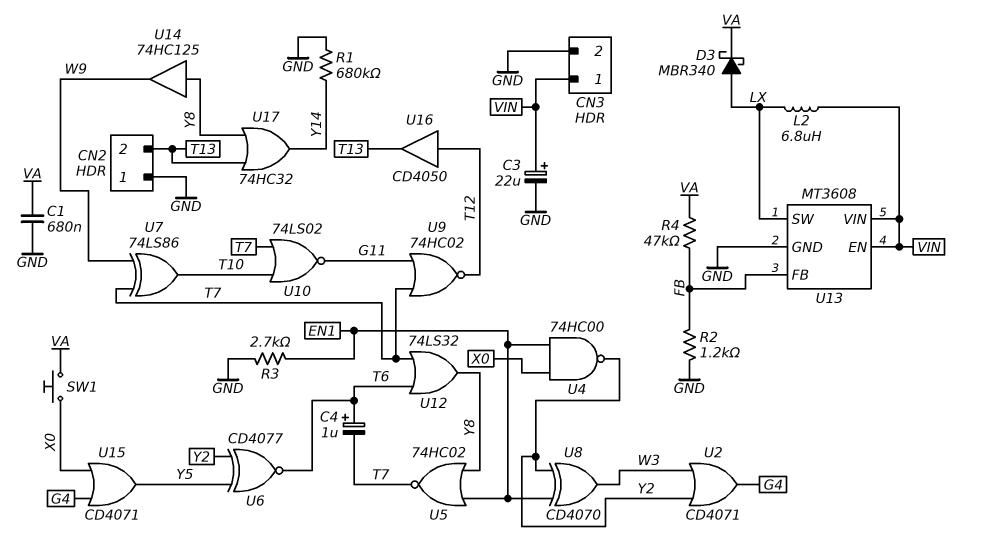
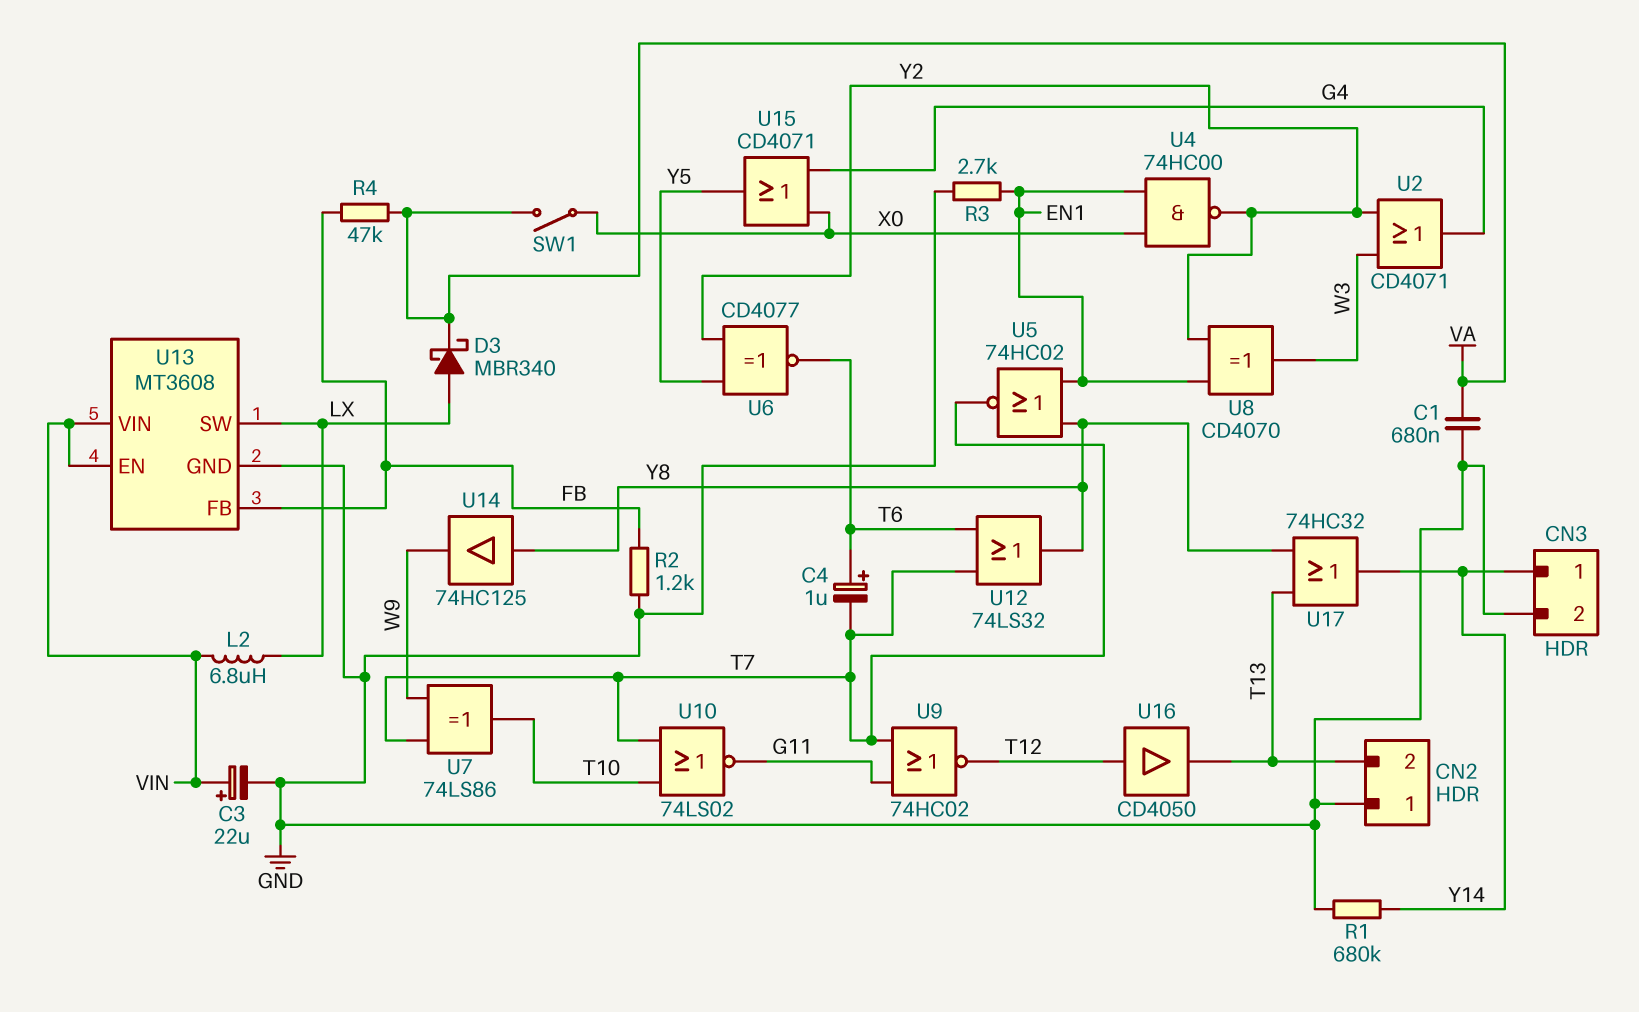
CN3 pin 1: VIN -> Y14
SW1: button (VA, X0) -> switch (VA, X0)

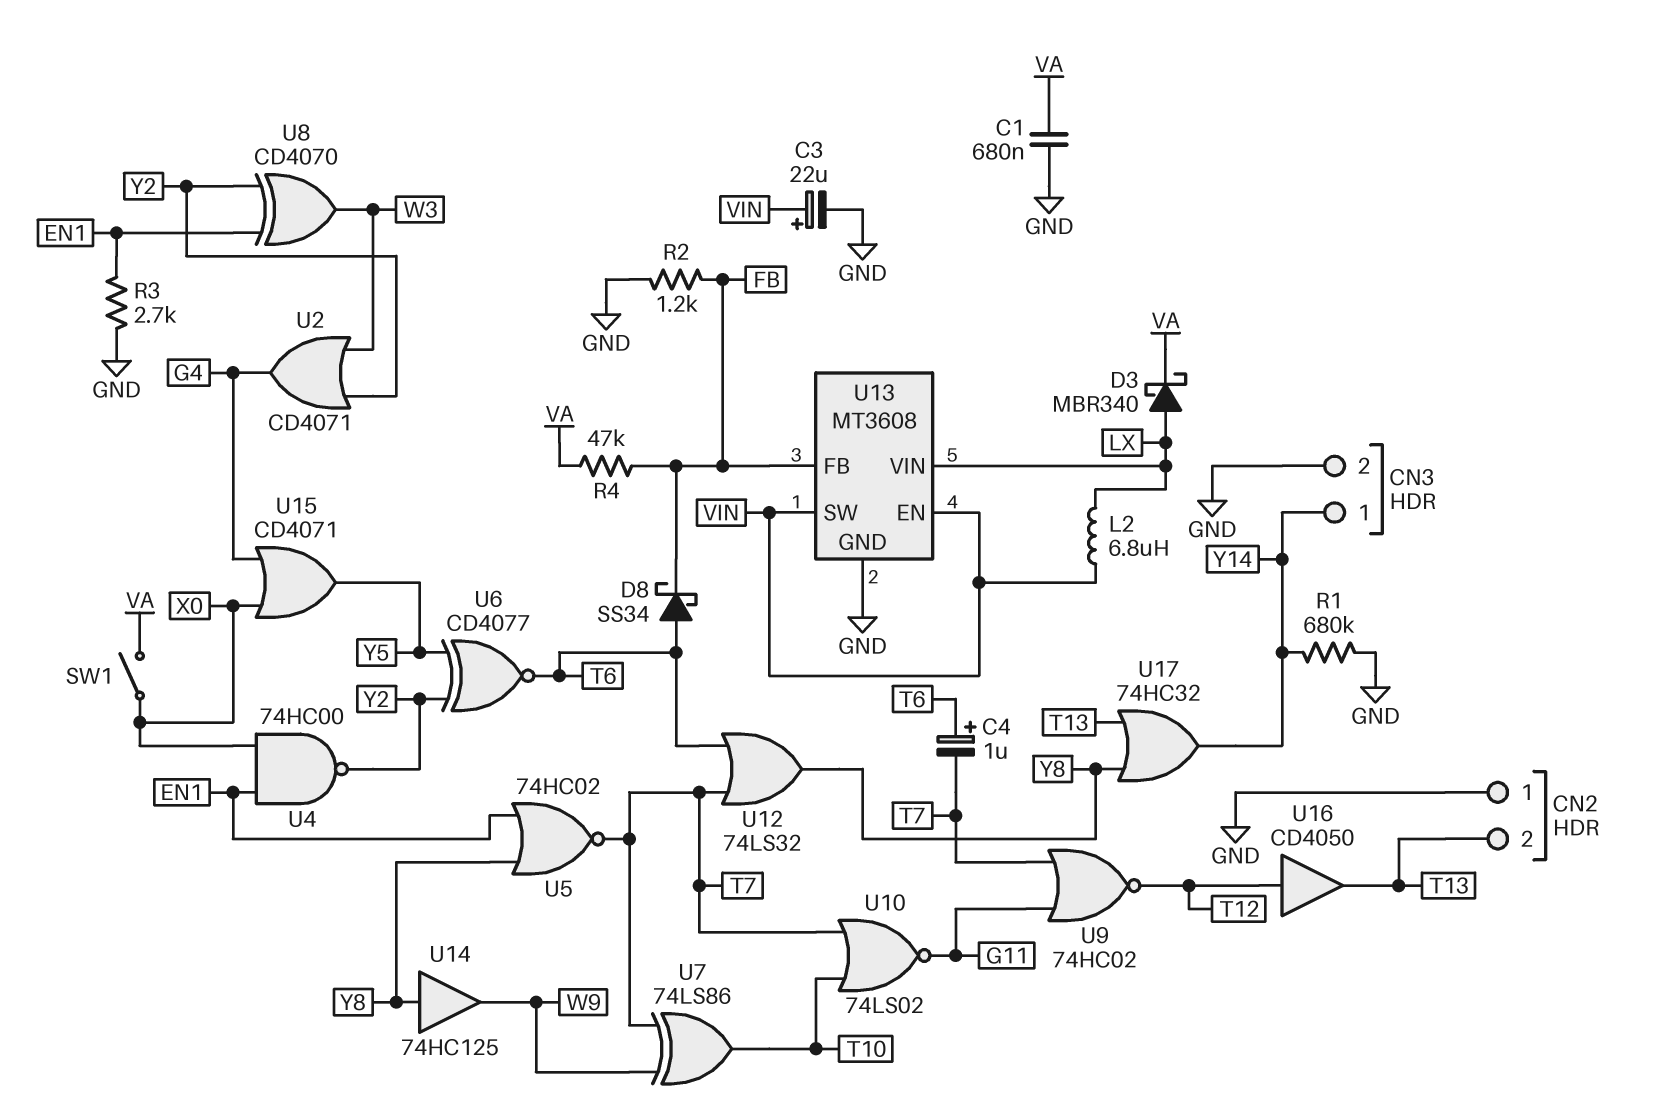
D8: none -> schottky SS34 (A T6, K FB)
U13 pin SW: LX -> VIN
U13 pin VIN: VIN -> LX

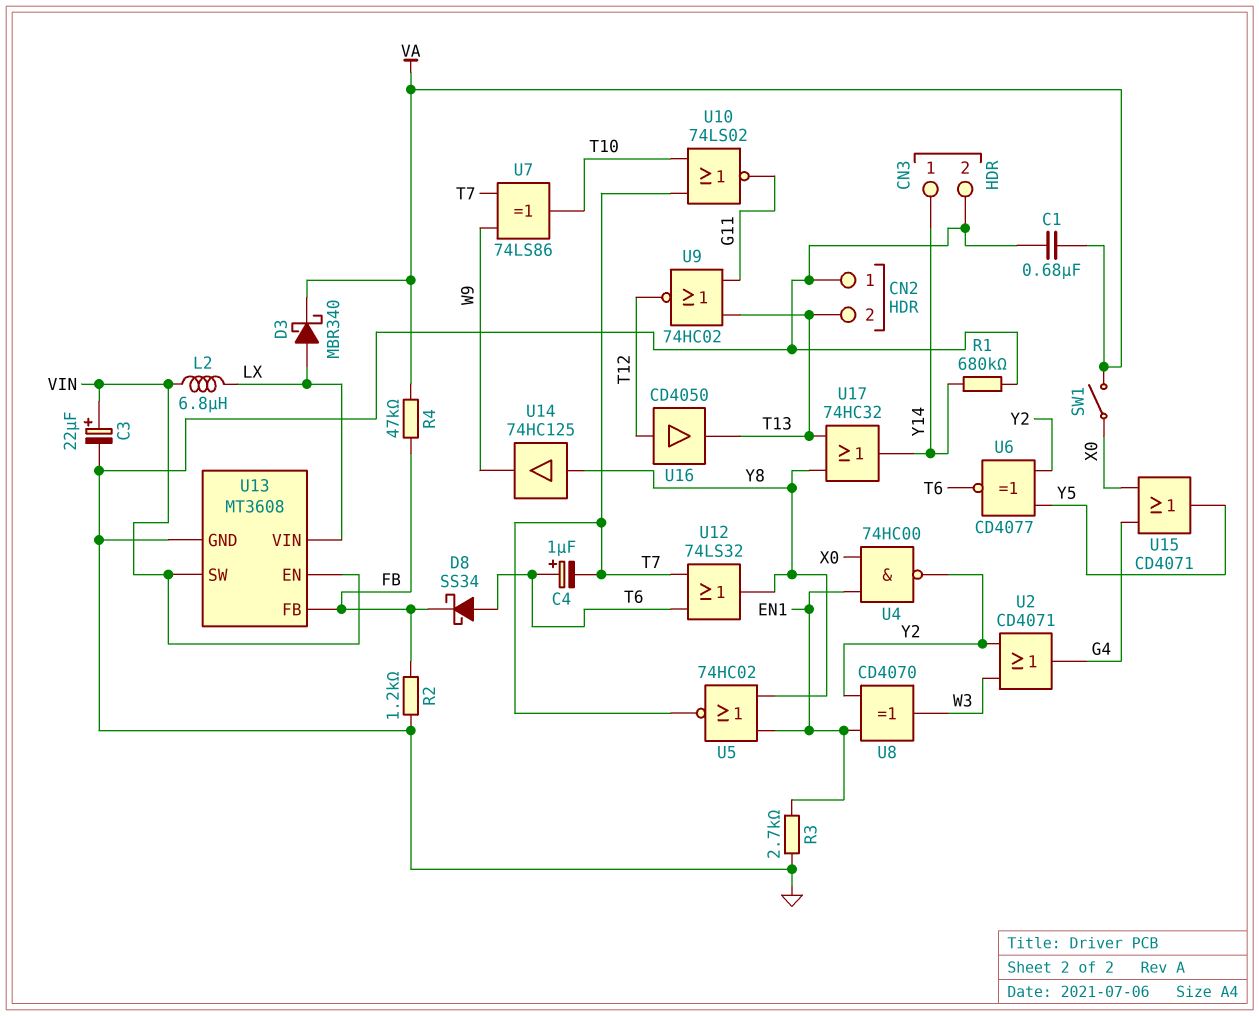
U9: NOR 74HC02 (in G11, in T7, out T12) -> NOR 74HC02 (in G11, in T13, out T12)

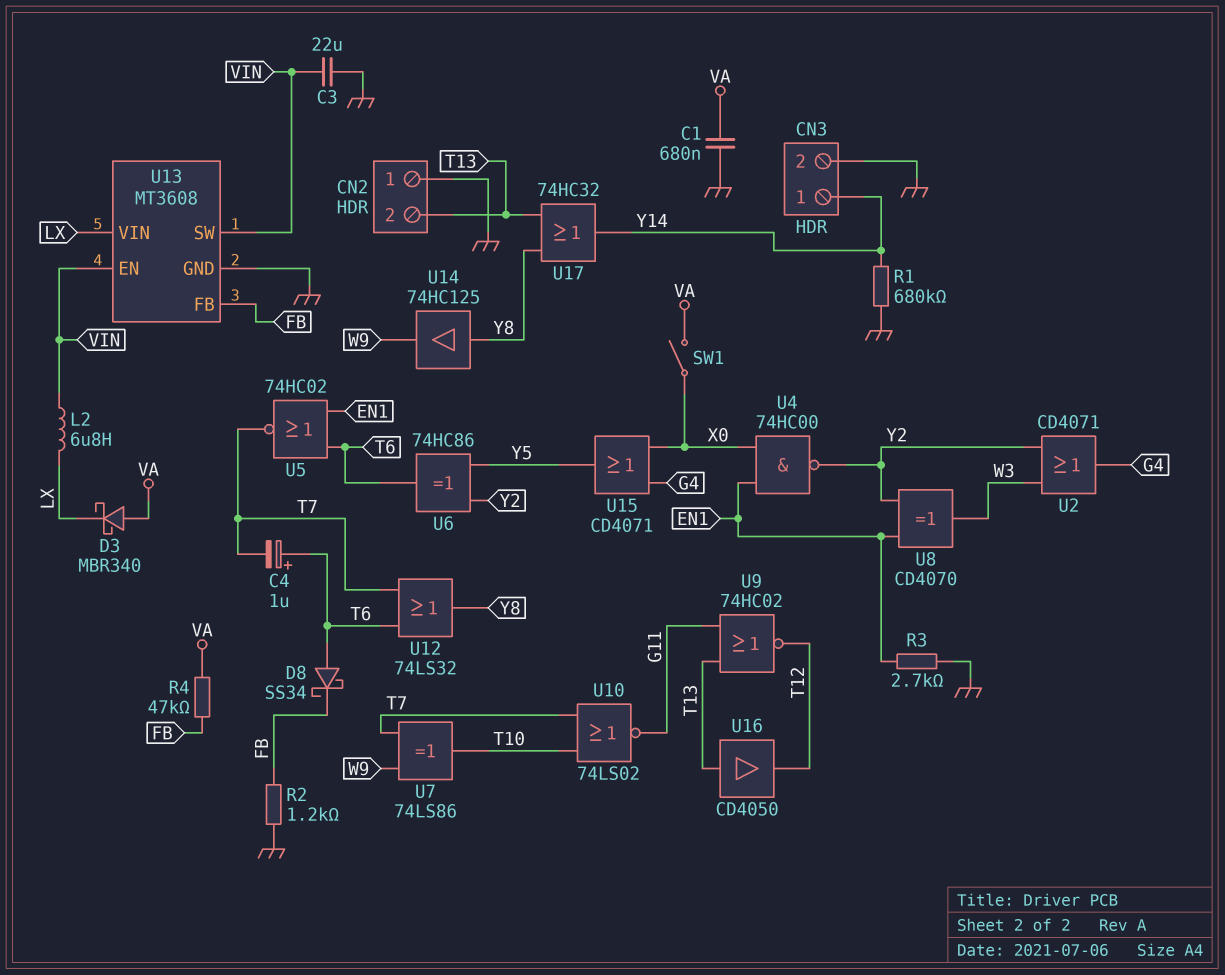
C3: 22uF (plus VIN, minus GND) -> 22uF (GND, VIN)
D3: schottky MBR340 (A LX, K VA) -> schottky MBR340 (A VA, K LX)
U5: NOR 74HC02 (in EN1, in Y8, out T7) -> NOR 74HC02 (in EN1, in T6, out T7)
U6: XNOR CD4077 (in Y2, in Y5, out T6) -> XOR 74HC86 (in Y2, in Y5, out T6)
U16: buffer CD4050 (in T12, out T13) -> buffer CD4050 (in T13, out T12)

